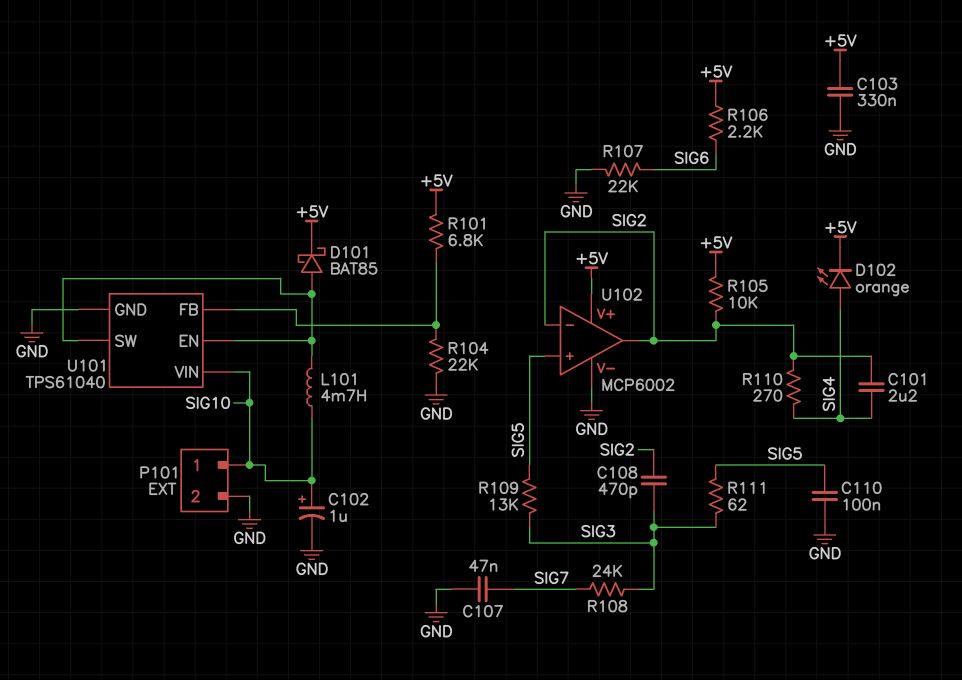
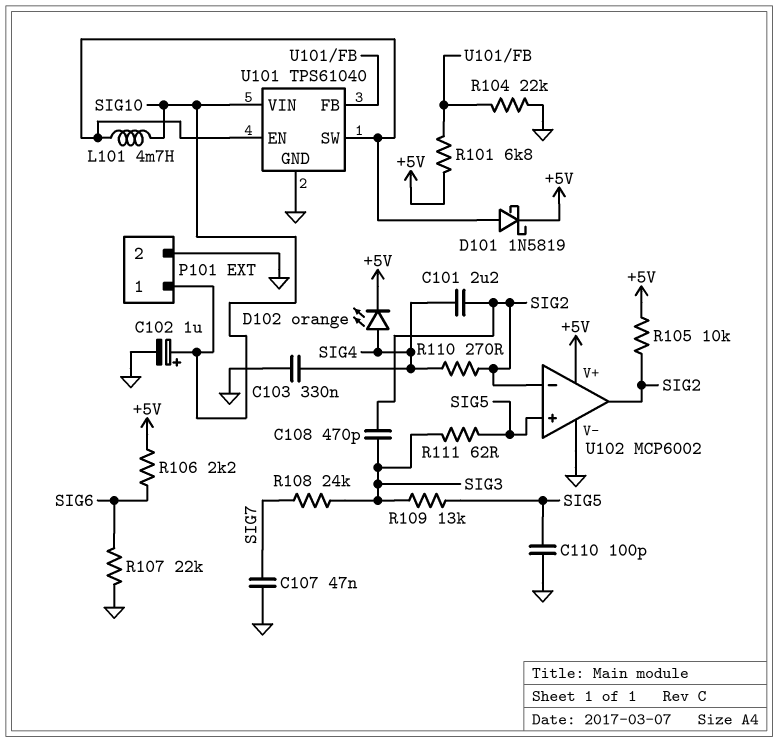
C103: 330nF (+5V, GND) -> 330nF (GND, SIG4)
C110: 100nF (GND, SIG5) -> 100pF (GND, SIG5)
D101: schottky BAT85 (A U101/EN, K +5V) -> schottky 1N5819 (A U101/EN, K +5V)

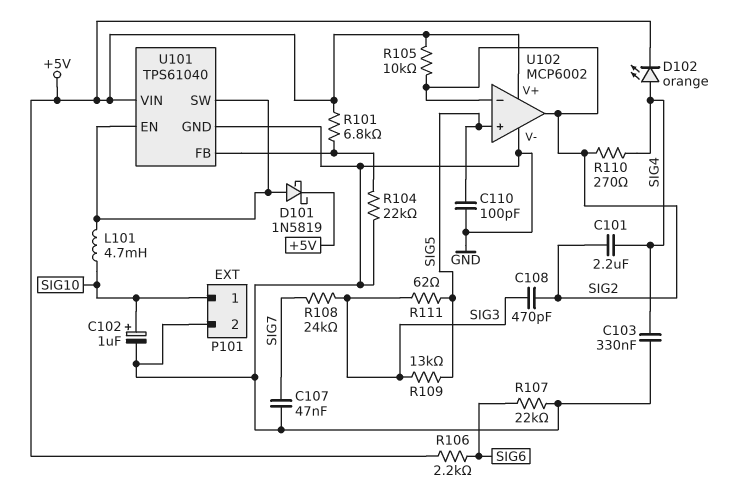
U101 pin VIN: SIG10 -> +5V

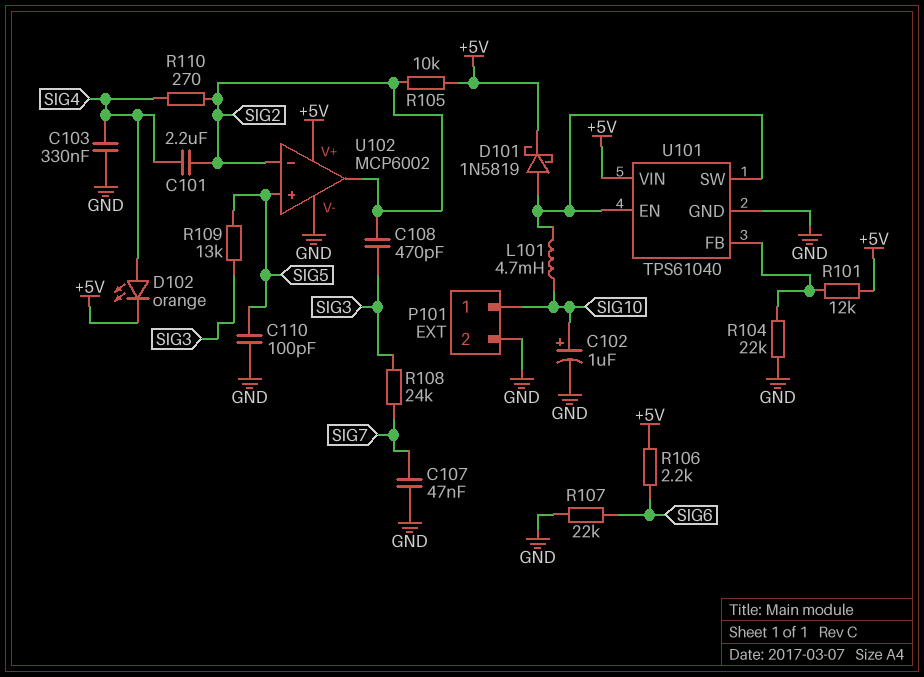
R101: 6.8k (+5V, U101/FB) -> 12k (+5V, U101/FB)
R111: 62 (SIG3, SIG5) -> none

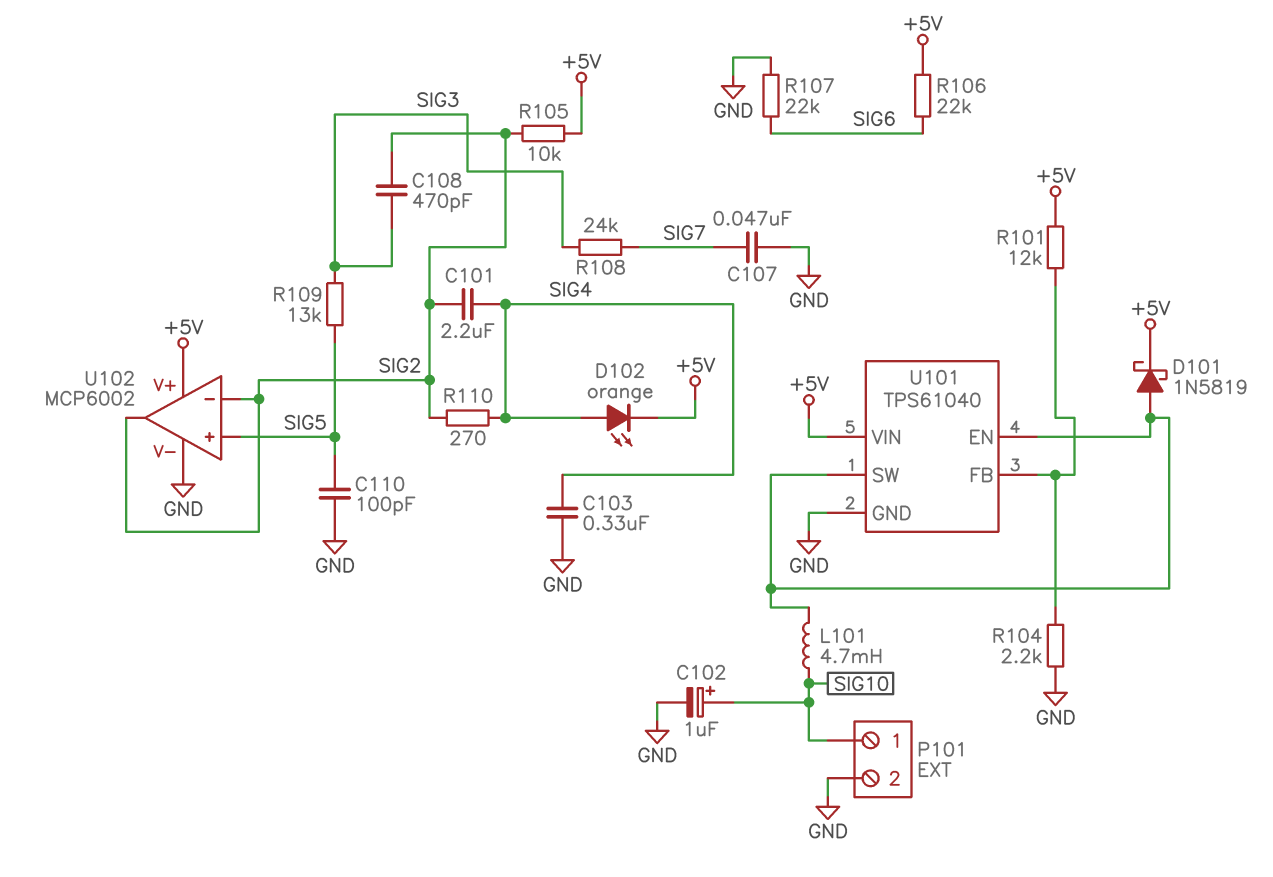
R104: 22k (GND, U101/FB) -> 2.2k (GND, U101/FB)
R106: 2.2k (+5V, SIG6) -> 22k (+5V, SIG6)

